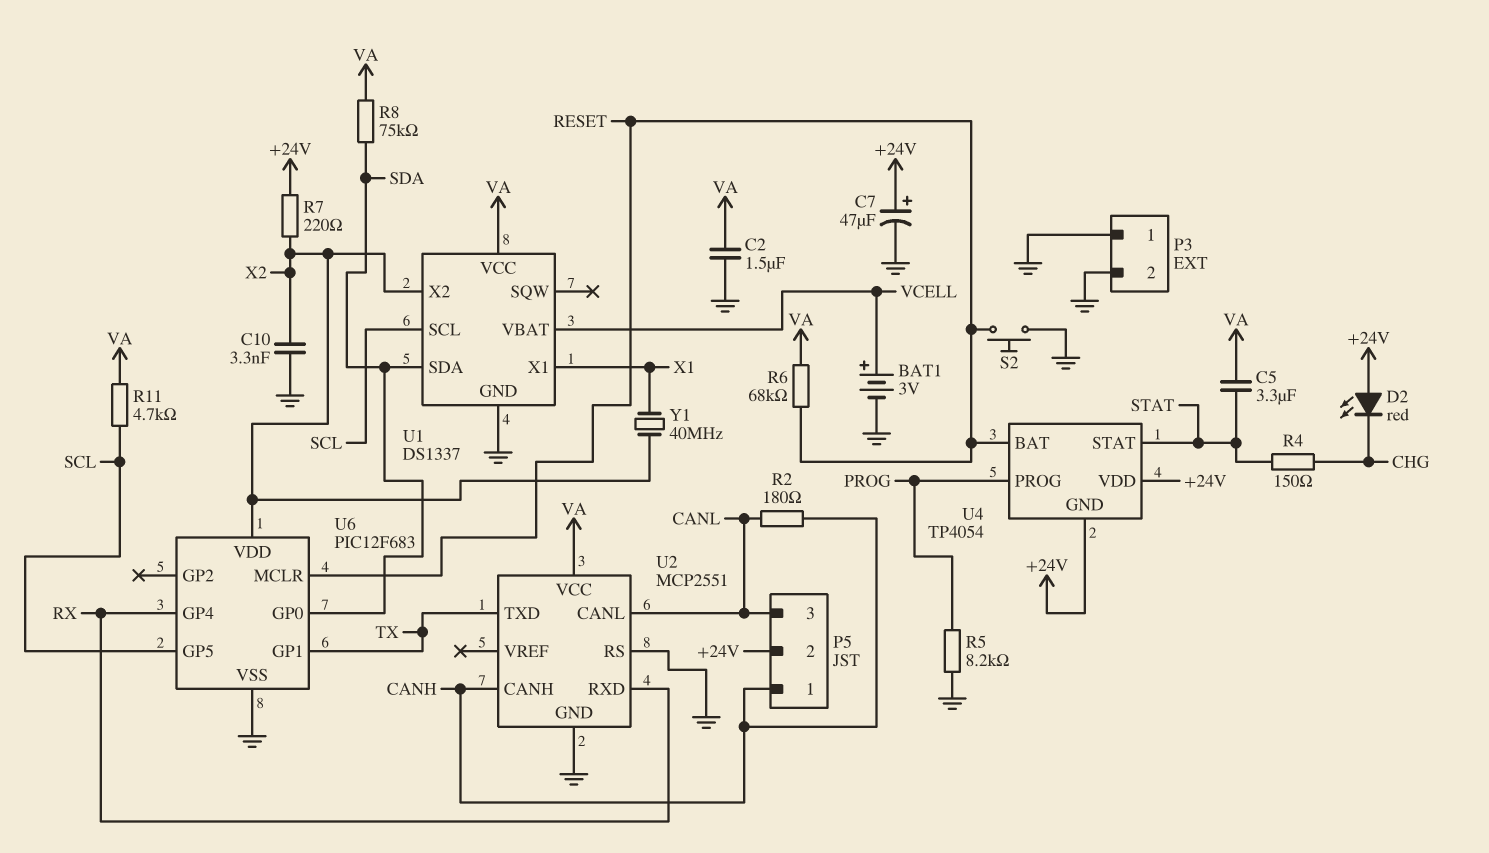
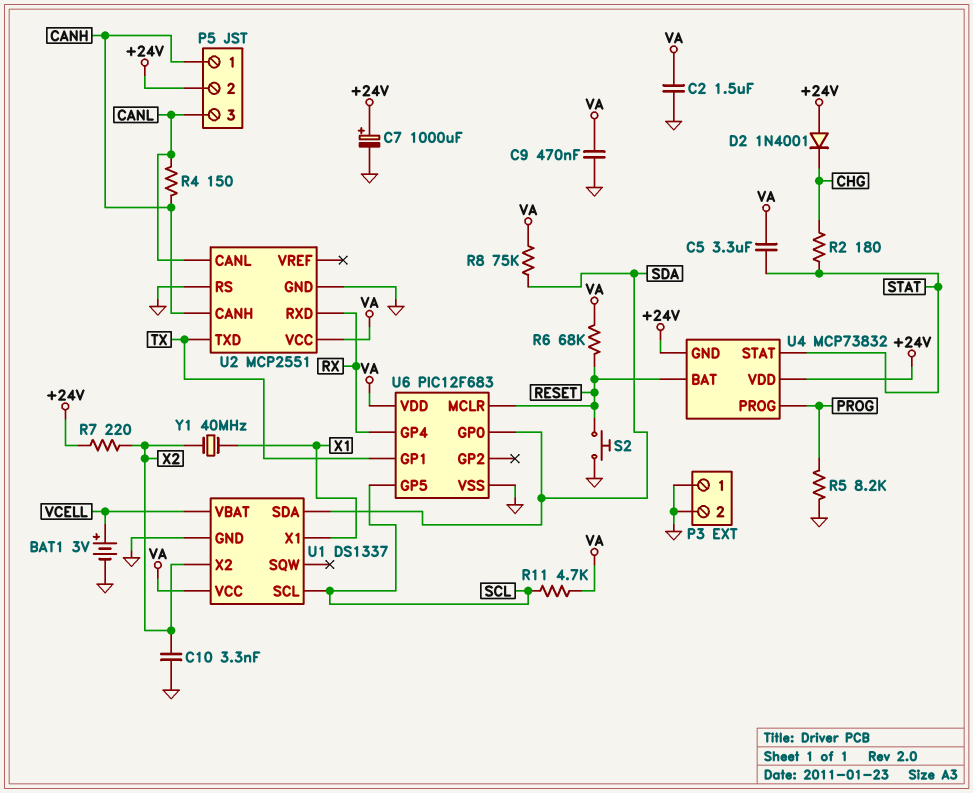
C7: 47uF (plus +24V, minus GND) -> 1000uF (plus +24V, minus GND)
C9: none -> 470nF (GND, VA)
D2: LED red (A +24V, K CHG) -> diode 1N4001 (A +24V, K CHG)
R2: 180 (CANH, CANL) -> 180 (CHG, STAT)
R4: 150 (CHG, STAT) -> 150 (CANH, CANL)
U4: TP4054 -> MCP73832
U6 pin VDD: X2 -> VA

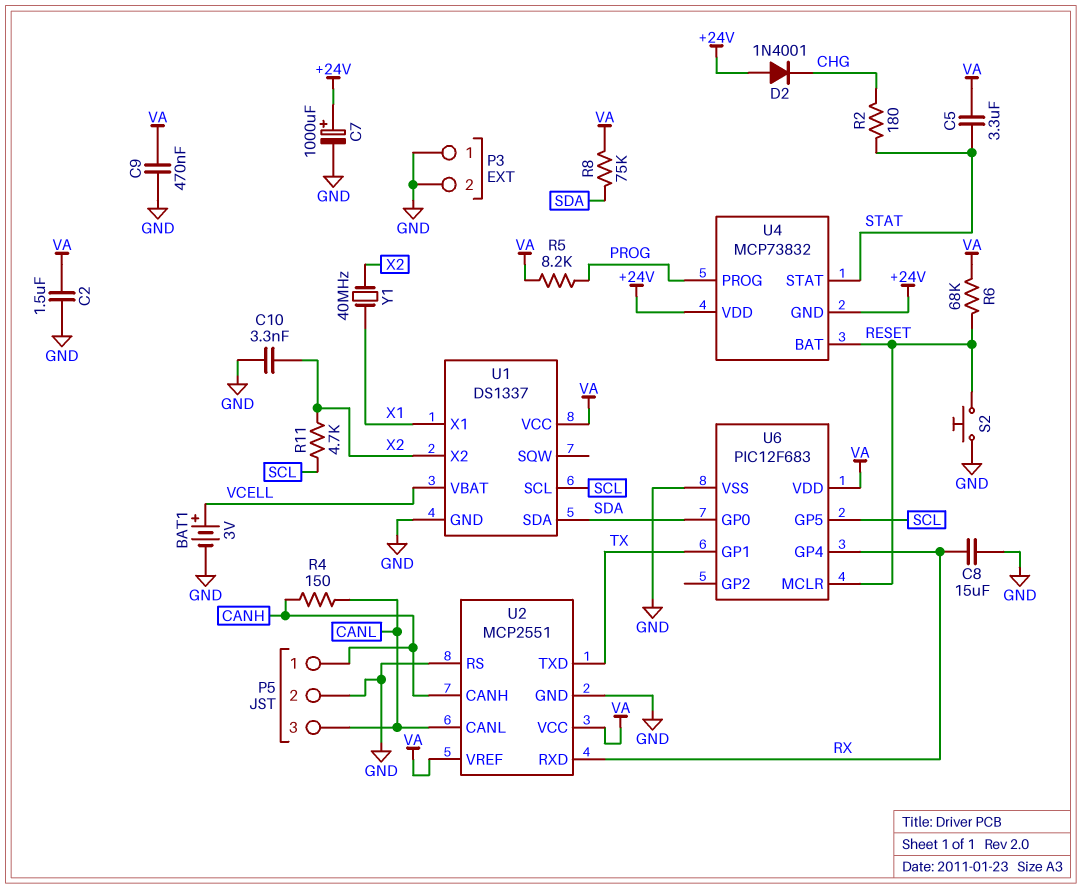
C8: none -> 15uF (GND, RX)
P5 pin 2: +24V -> GND
R5: 8.2k (GND, PROG) -> 8.2k (PROG, VA)
R7: 220 (+24V, X2) -> none
R11: 4.7k (SCL, VA) -> 4.7k (SCL, X2)
U2 pin VREF: none -> VA

